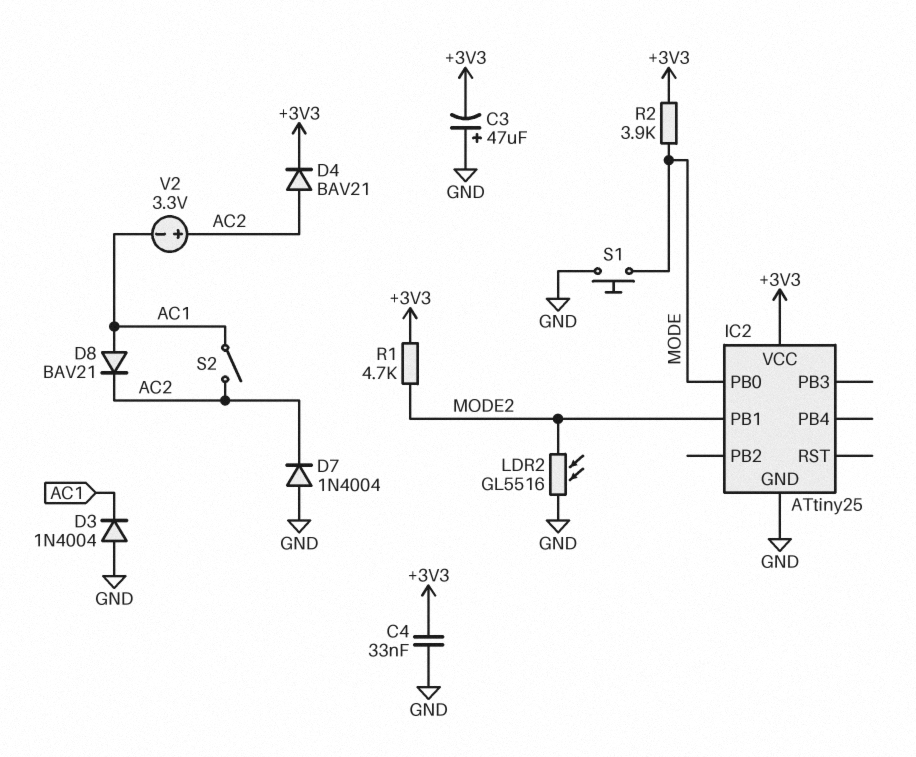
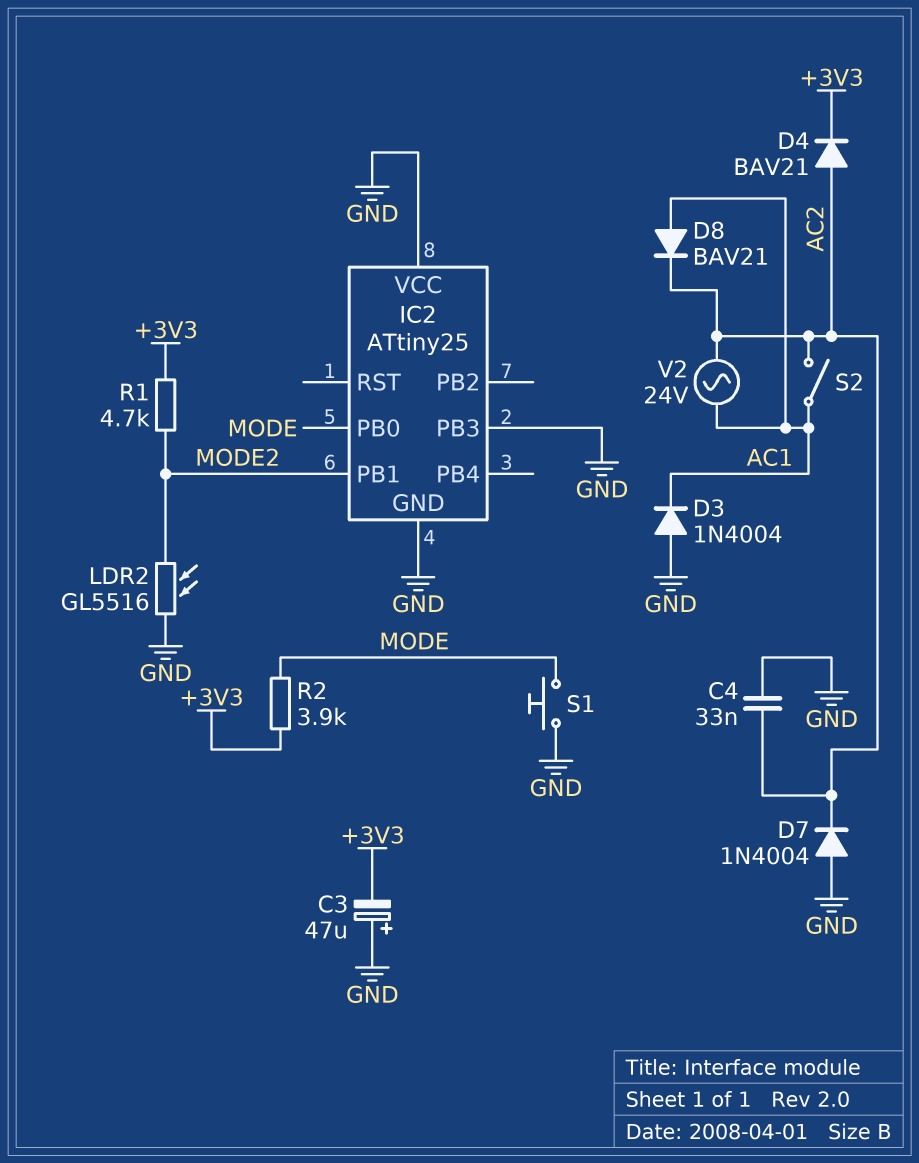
C4: 33nF (+3V3, GND) -> 33nF (AC2, GND)
IC2 pin PB3: none -> GND
IC2 pin VCC: +3V3 -> GND
V2: 3.3V (plus AC2, minus AC1) -> AC 24V (AC1, AC2)

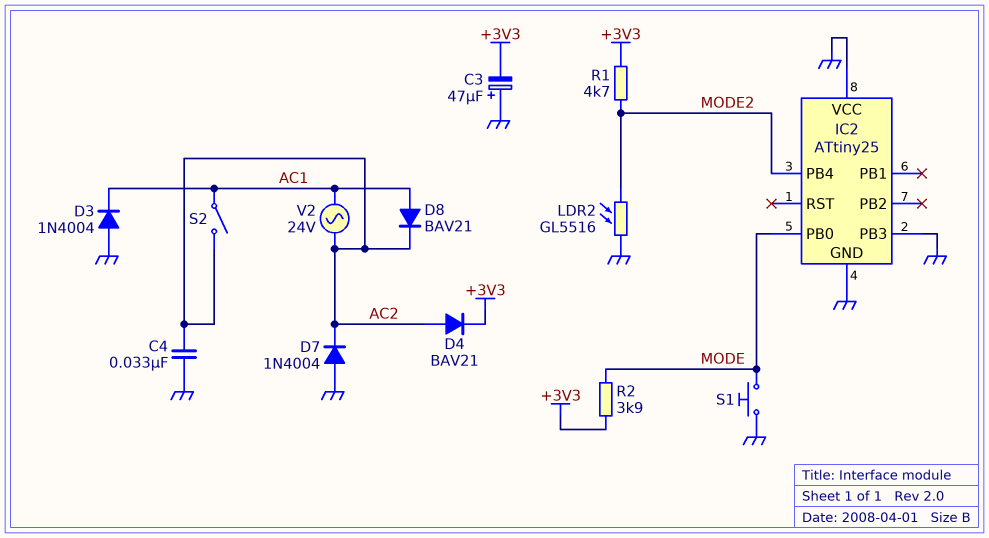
IC2 pin PB1: MODE2 -> none
IC2 pin PB4: none -> MODE2

